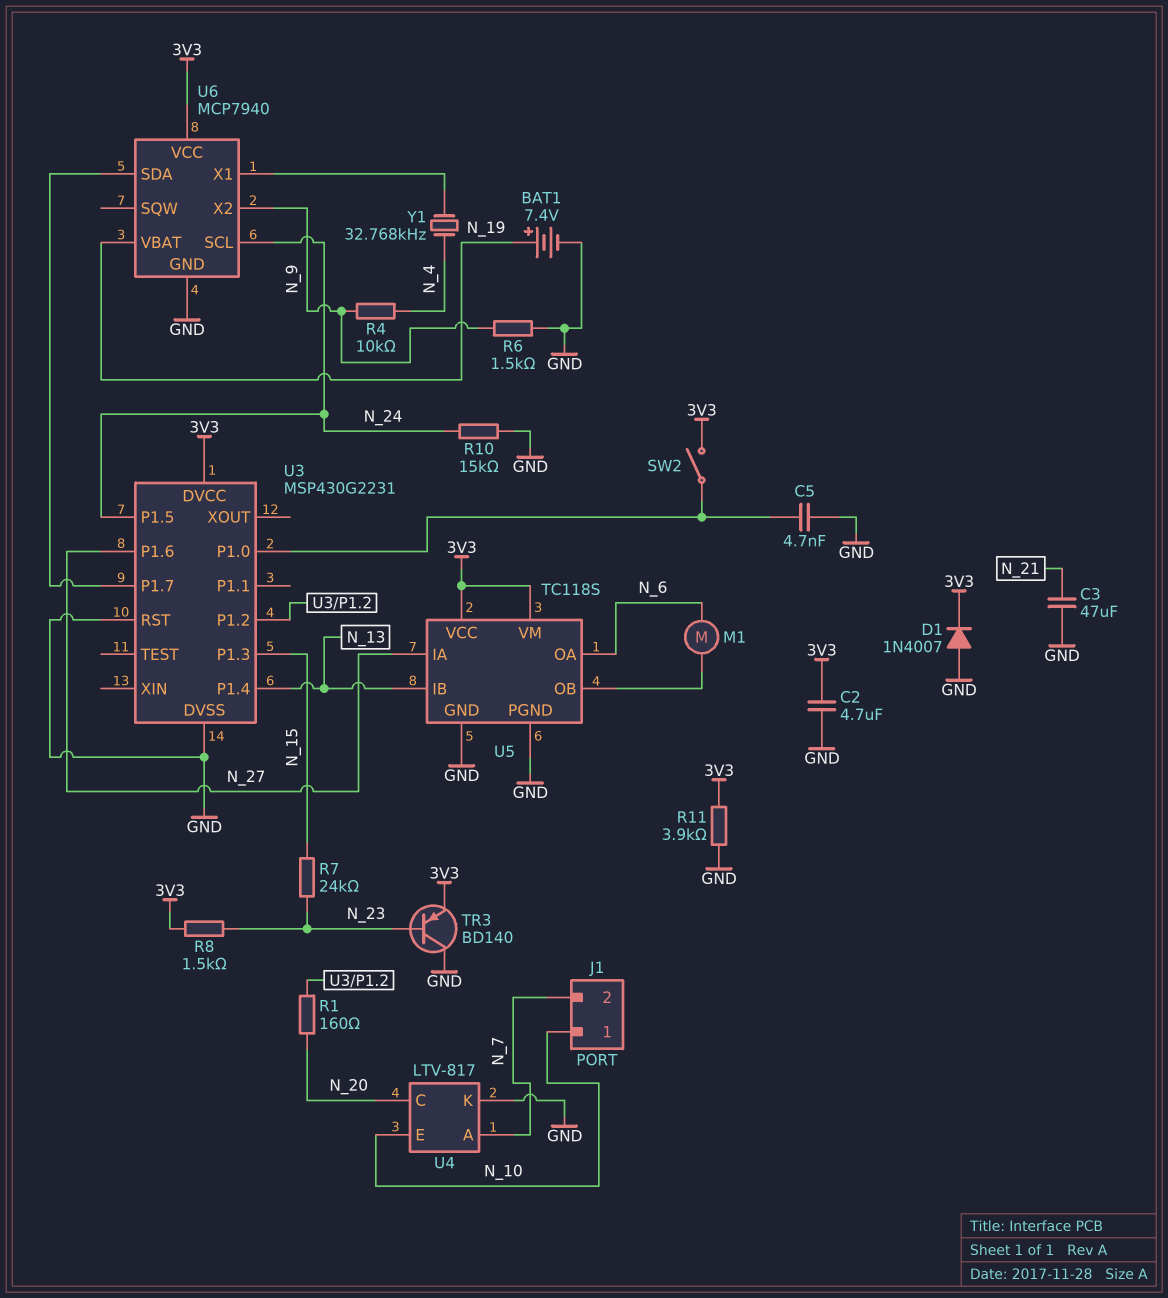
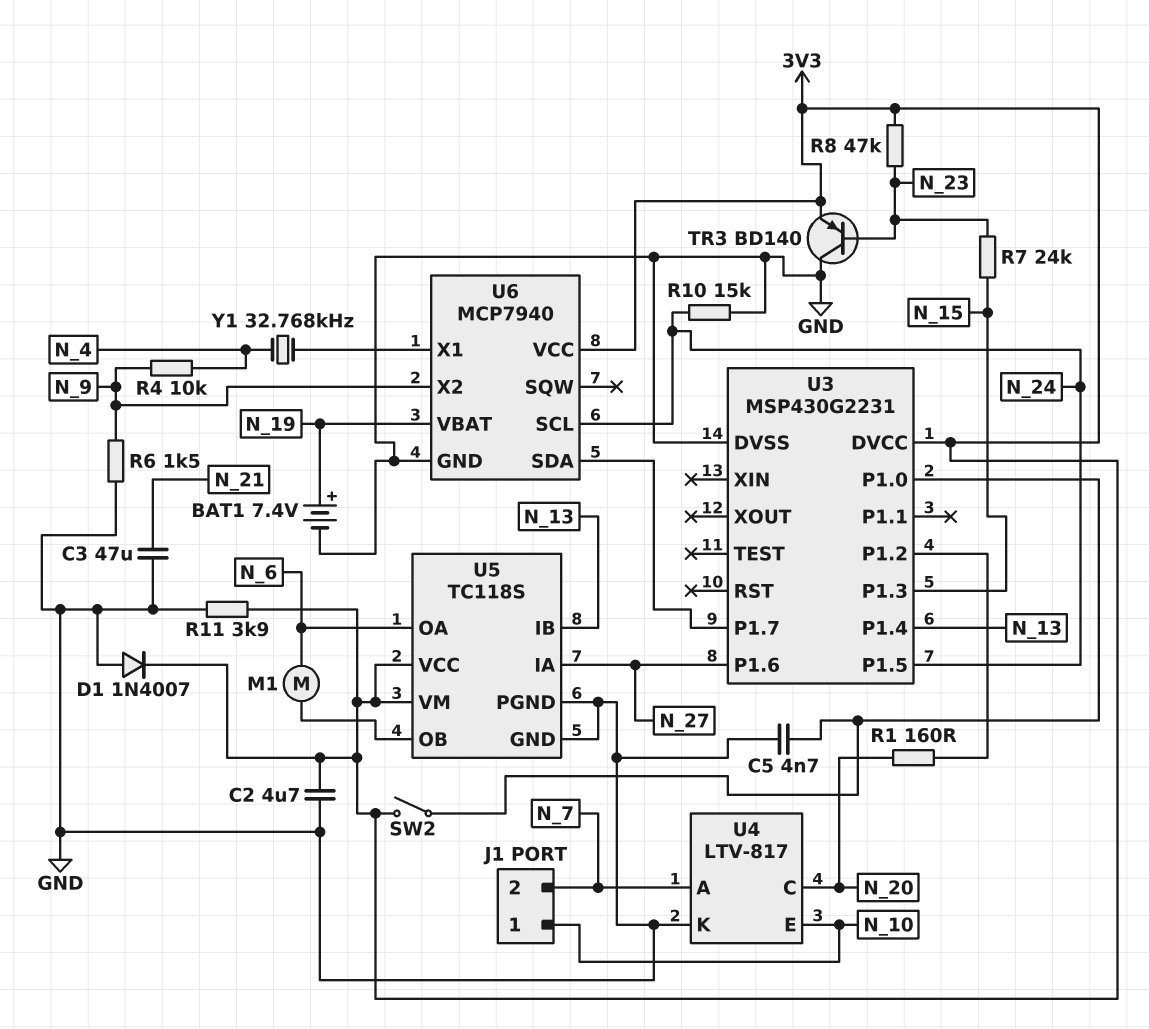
R8: 1.5k (3V3, N_23) -> 47k (3V3, N_23)
U3 pin RST: GND -> none

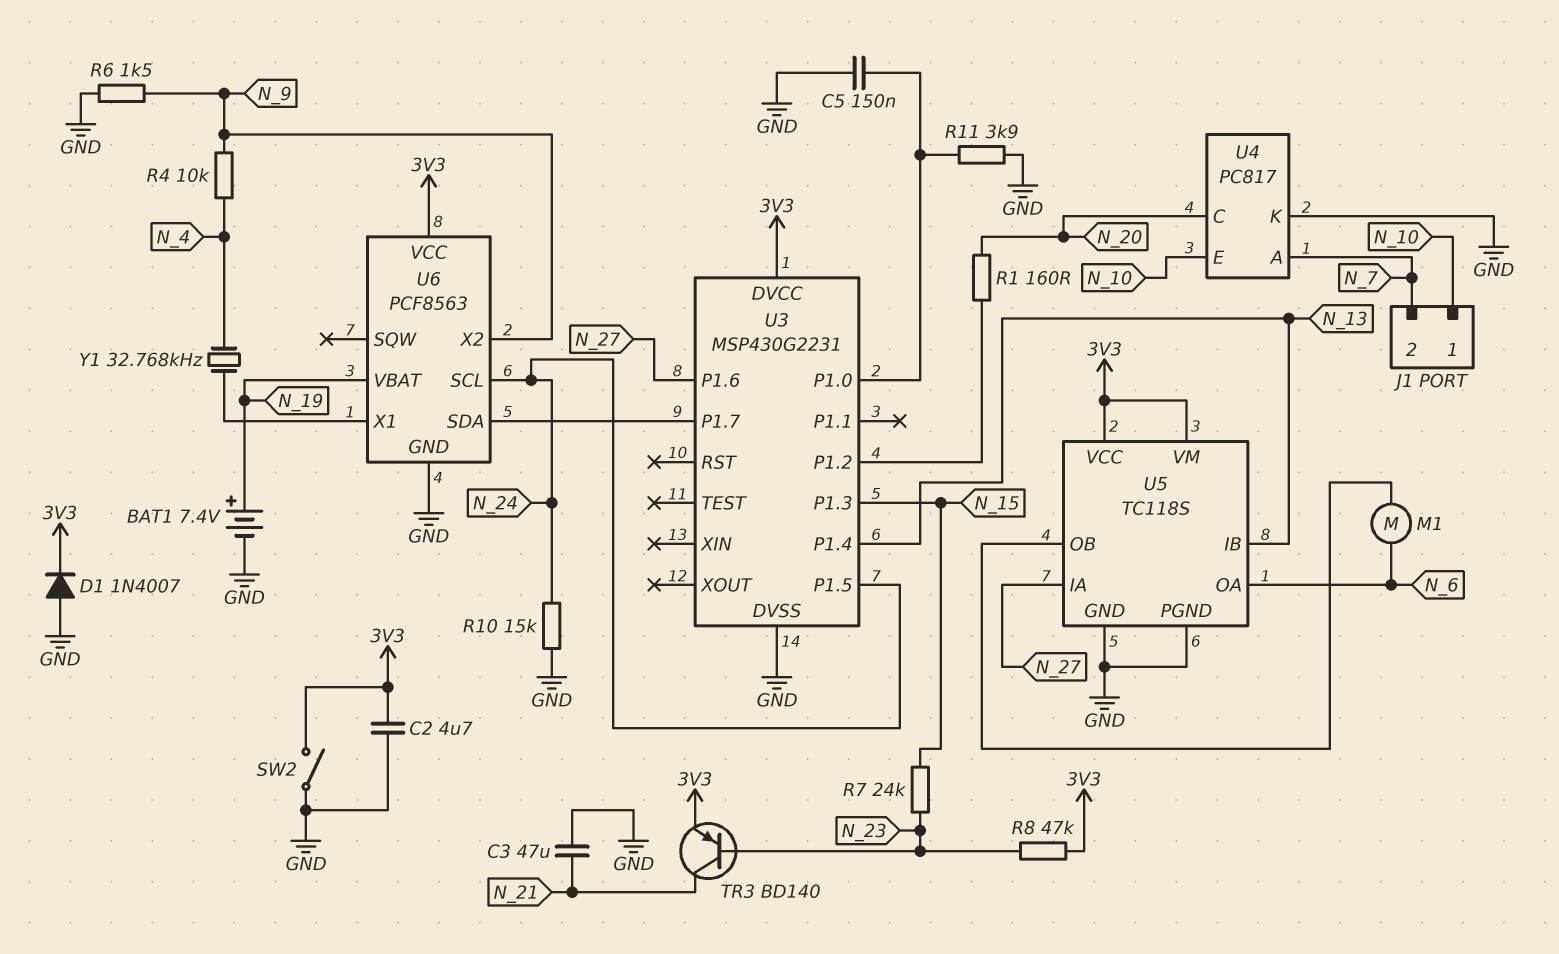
C5: 4.7nF (GND, U3/P1.0) -> 150nF (GND, U3/P1.0)
R11: 3.9k (3V3, GND) -> 3.9k (GND, U3/P1.0)
SW2: switch (3V3, U3/P1.0) -> switch (3V3, GND)
TR3: PNP BD140 (B N_23, C GND, E 3V3) -> PNP BD140 (B N_23, C N_21, E 3V3)
U4: LTV-817 -> PC817
U6: MCP7940 -> PCF8563

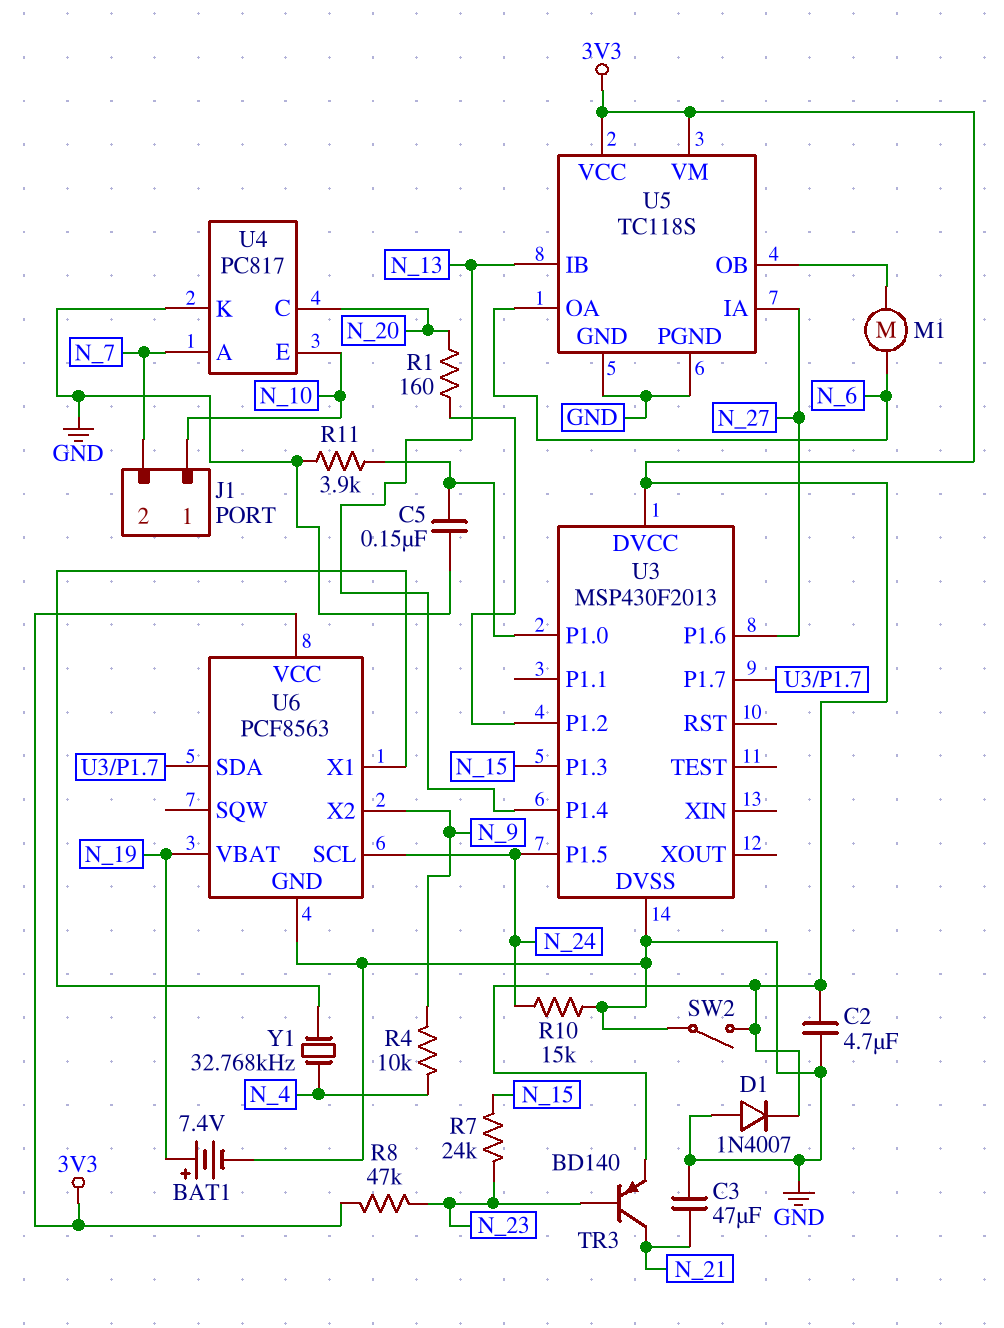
R6: 1.5k (GND, N_9) -> none
U3: MSP430G2231 -> MSP430F2013

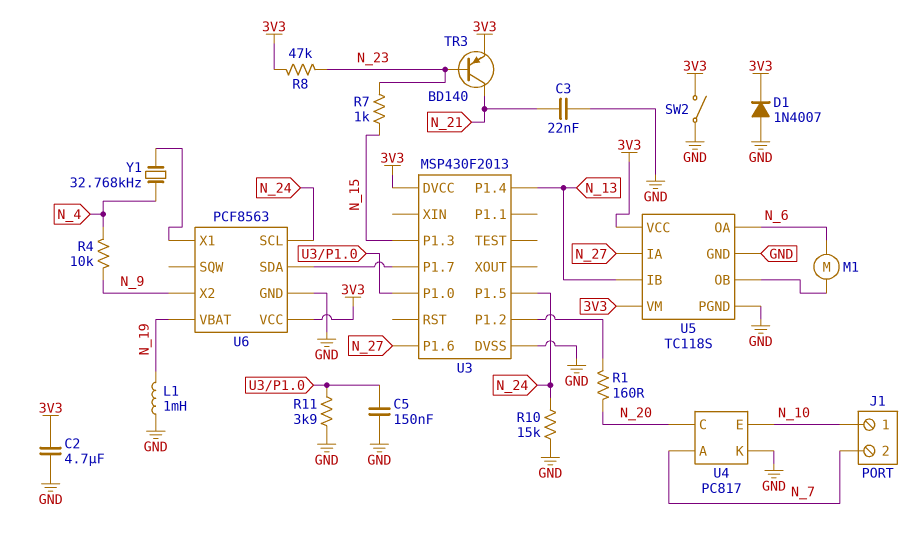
BAT1: 7.4V (plus N_19, minus GND) -> none
C3: 47uF (GND, N_21) -> 22nF (GND, N_21)
L1: none -> 1mH (GND, N_19)
R7: 24k (N_15, N_23) -> 1k (N_15, N_23)

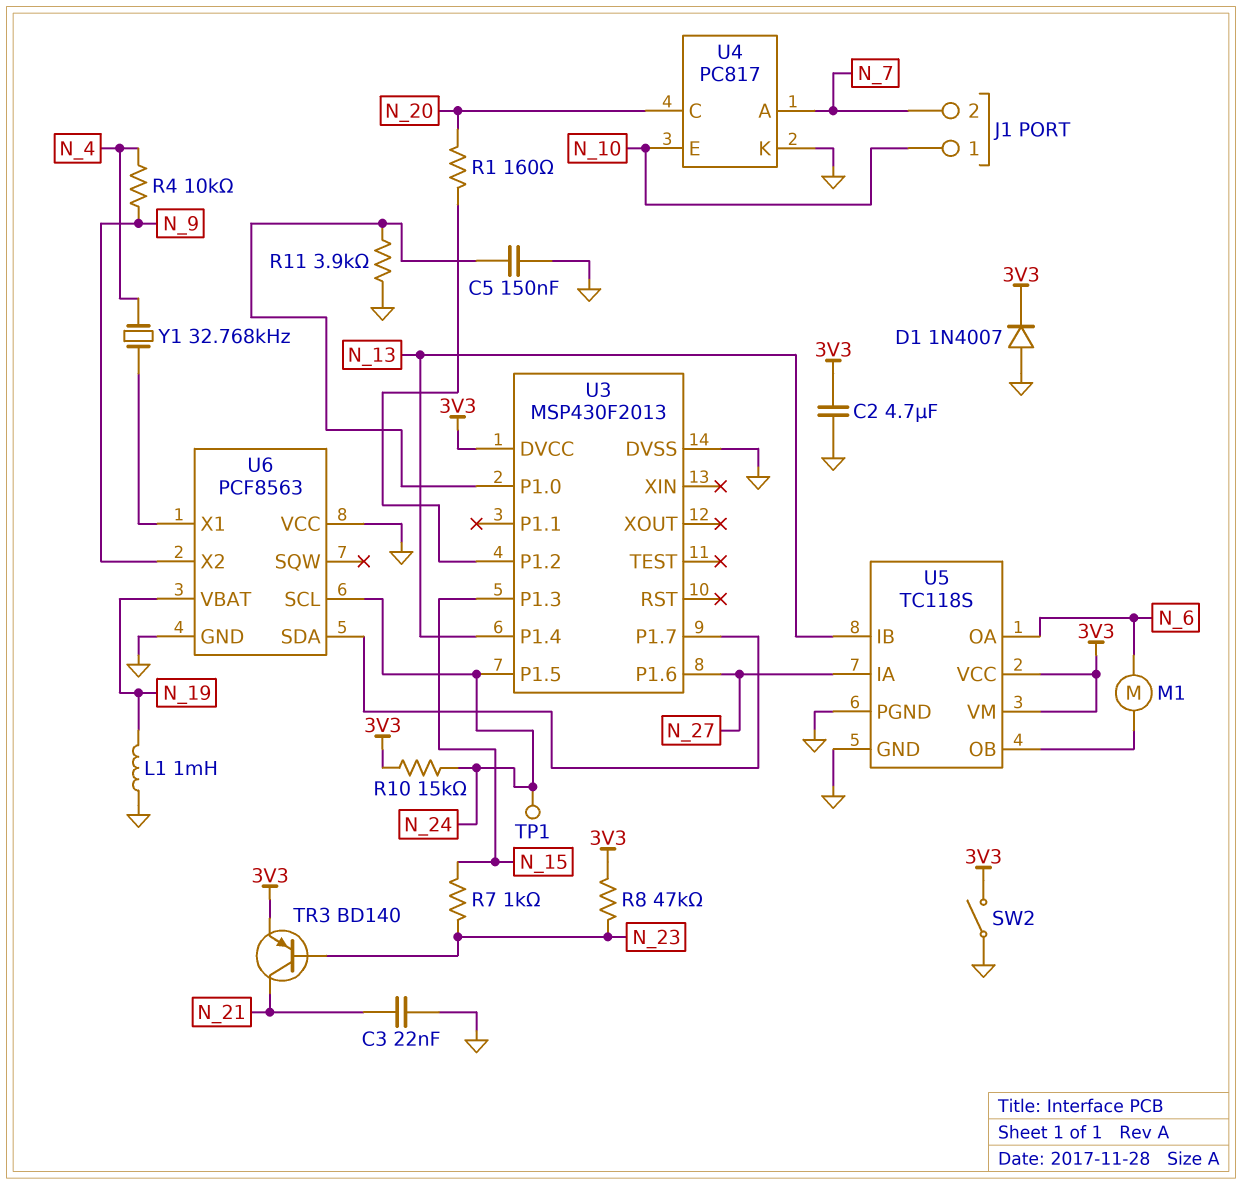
R10: 15k (GND, N_24) -> 15k (3V3, N_24)
TP1: none -> test point (N_24)
U6 pin VCC: 3V3 -> GND

